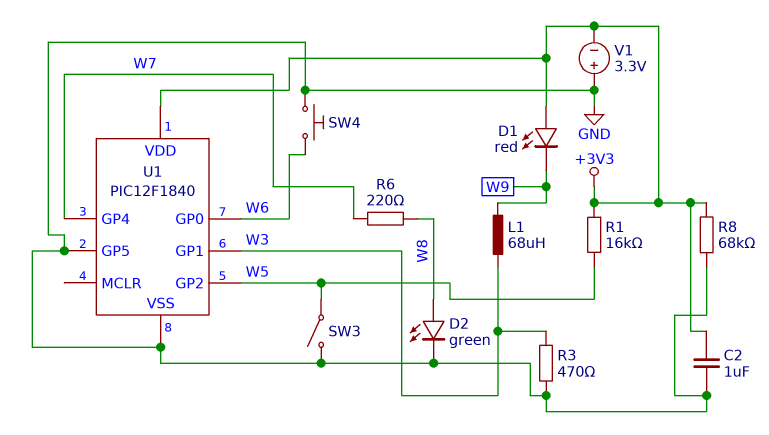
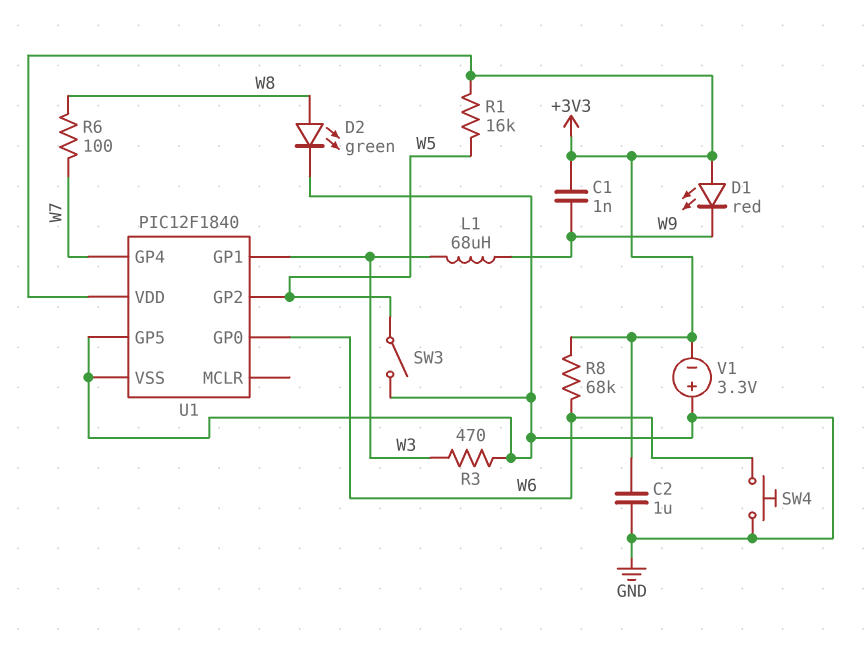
C1: none -> 1nF (+3V3, W9)
R6: 220 (W7, W8) -> 100 (W7, W8)
R8: 68k (+3V3, GND) -> 68k (+3V3, W6)

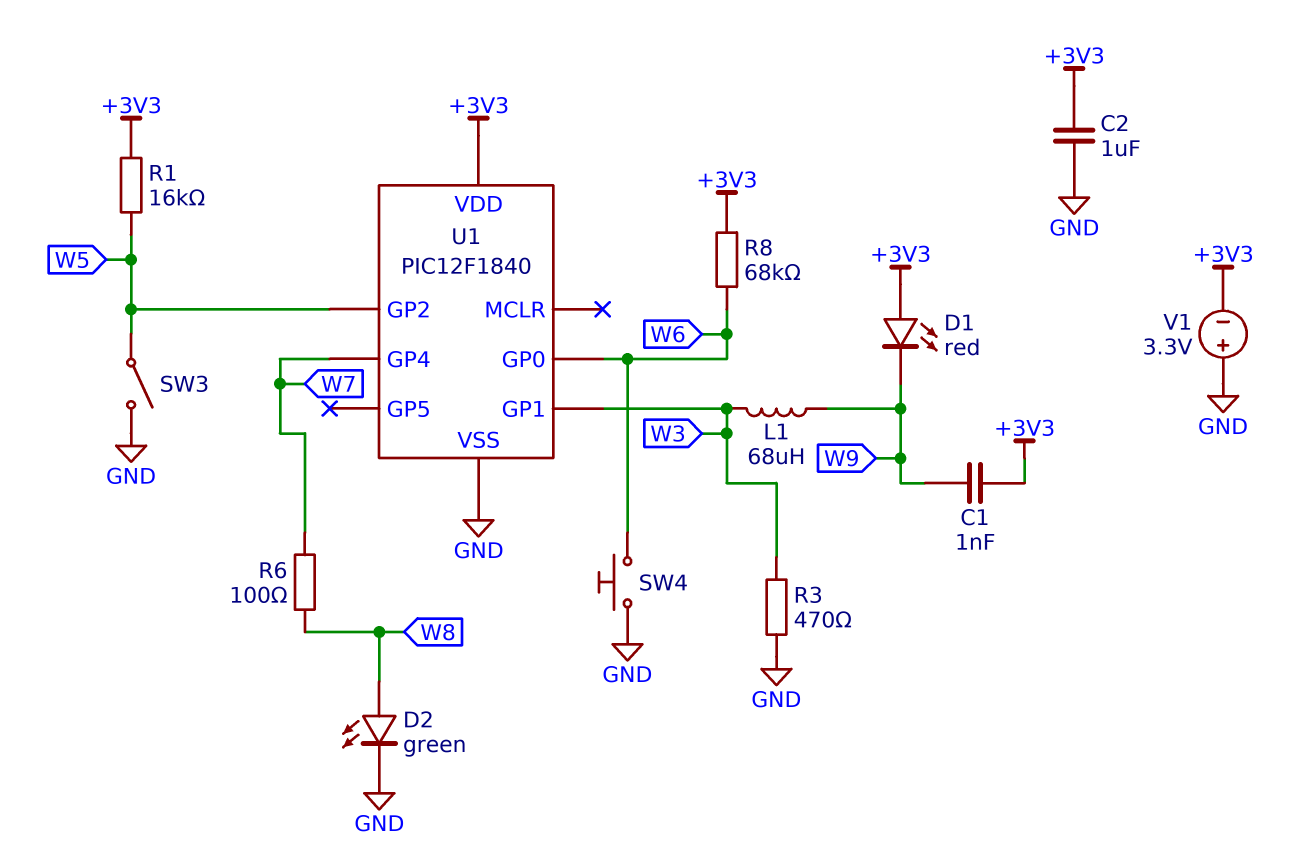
U1 pin GP5: GND -> none

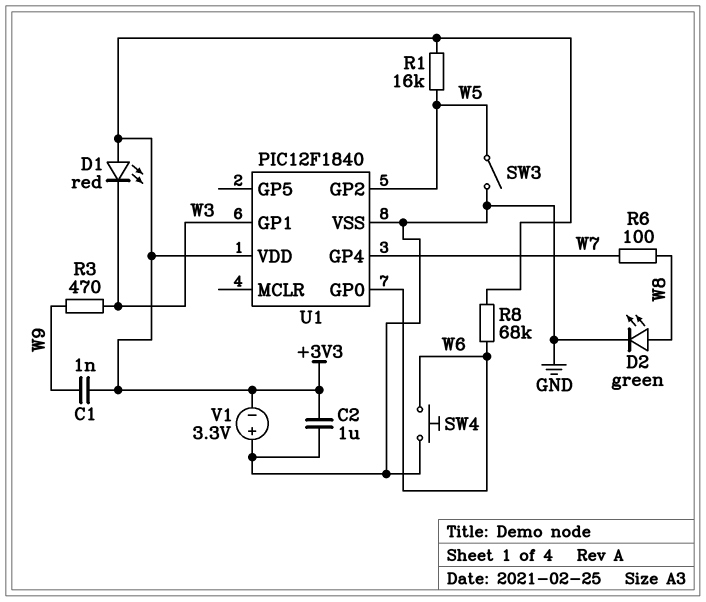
D1: LED red (A +3V3, K W9) -> LED red (A +3V3, K W3)
L1: 68uH (W3, W9) -> none
R3: 470 (GND, W3) -> 470 (W3, W9)

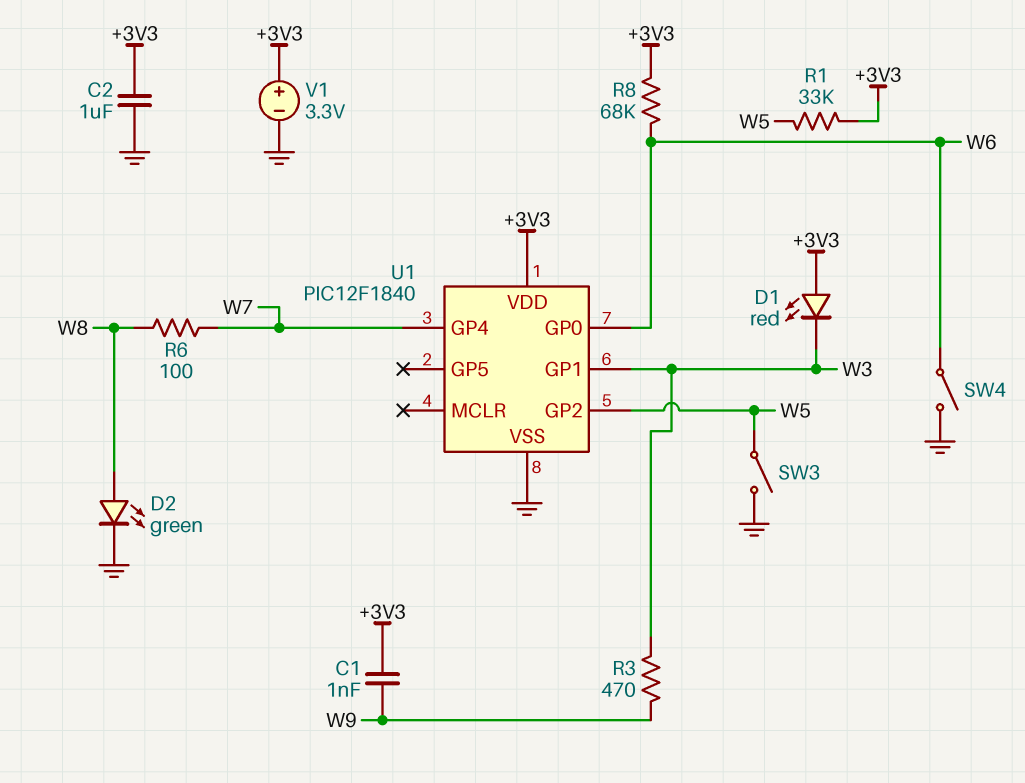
R1: 16k (+3V3, W5) -> 33k (+3V3, W5)
SW4: button (GND, W6) -> switch (GND, W6)
V1: 3.3V (plus GND, minus +3V3) -> 3.3V (plus +3V3, minus GND)

